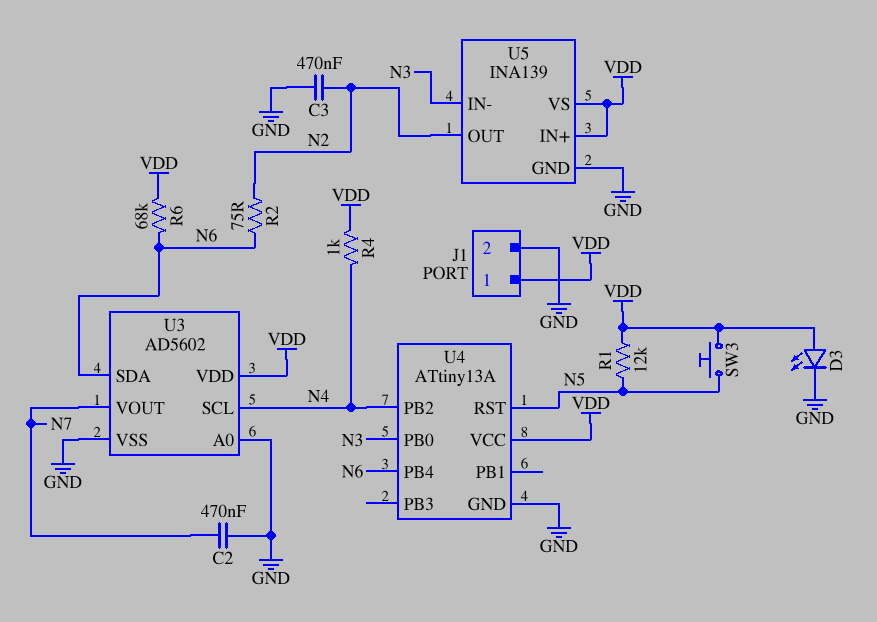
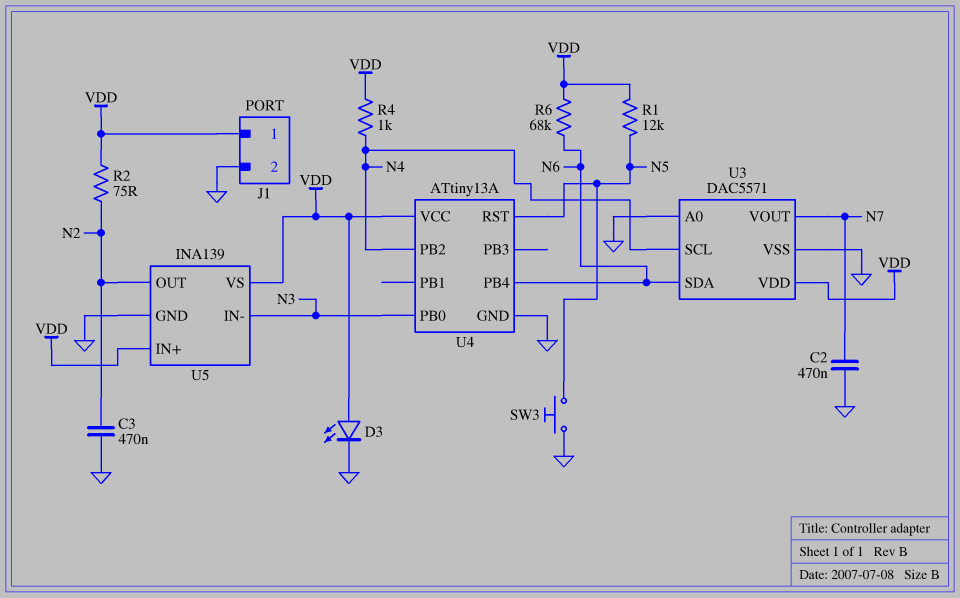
R2: 75 (N2, N6) -> 75 (N2, VDD)
SW3: button (N5, VDD) -> button (GND, N5)
U3: AD5602 -> DAC5571

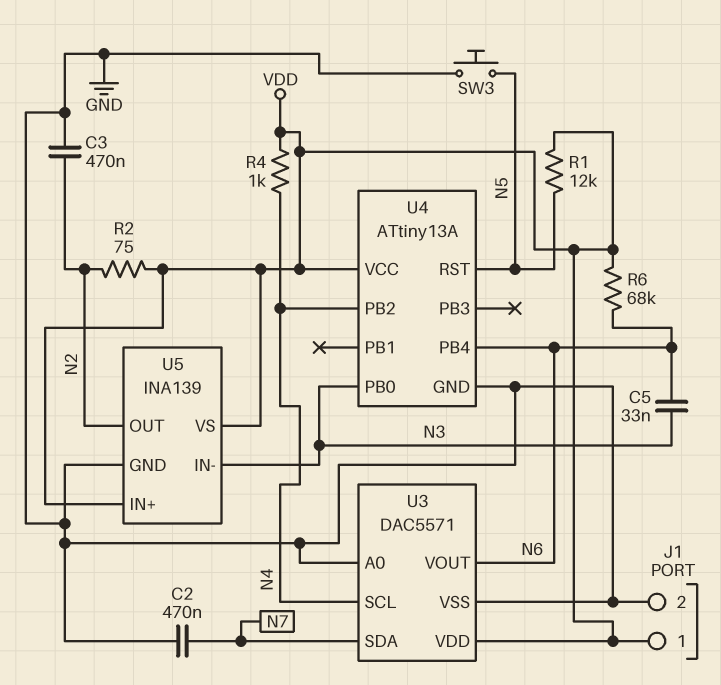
C5: none -> 33nF (N3, N6)
D3: LED (A VDD, K GND) -> none
U3 pin SDA: N6 -> N7
U3 pin VOUT: N7 -> N6

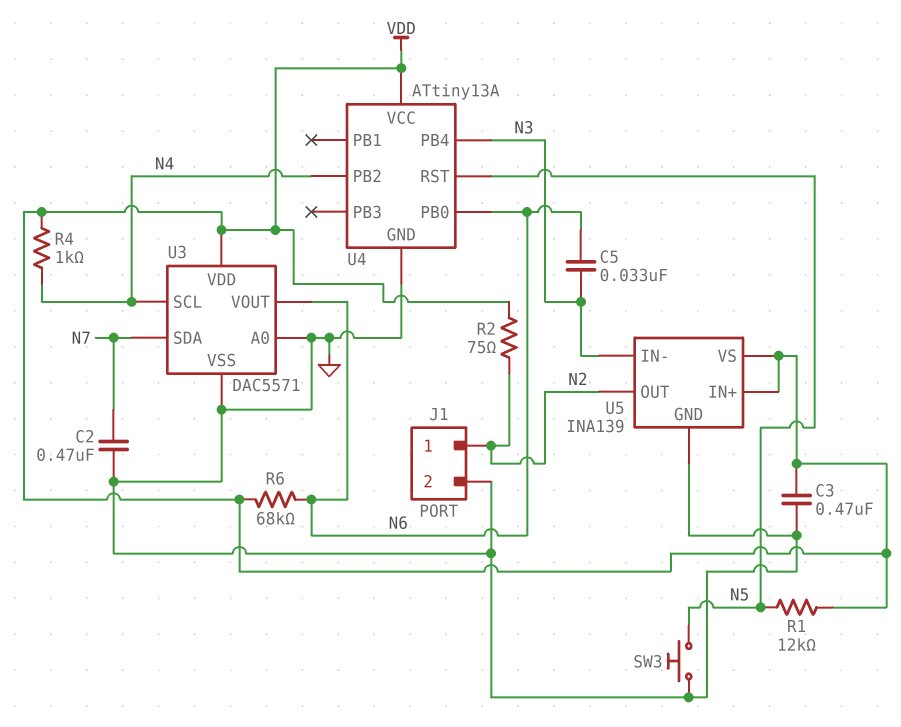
C3: 470nF (GND, N2) -> 470nF (GND, VDD)
J1 pin 1: VDD -> N2
U4 pin PB0: N3 -> N6
U4 pin PB4: N6 -> N3

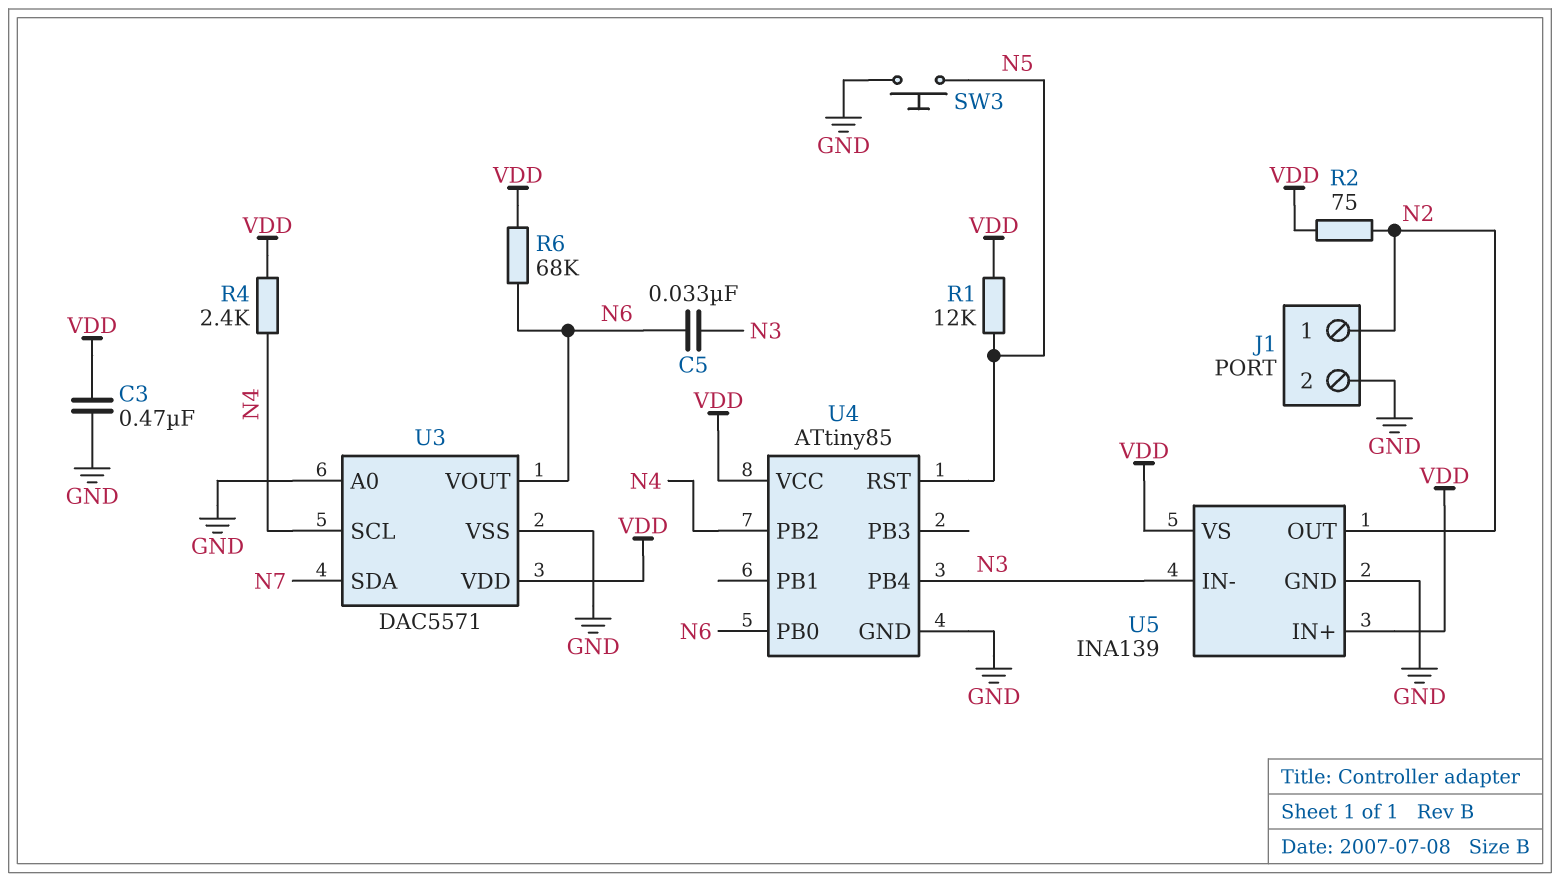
C2: 470nF (GND, N7) -> none
R4: 1k (N4, VDD) -> 2.4k (N4, VDD)
U4: ATtiny13A -> ATtiny85

